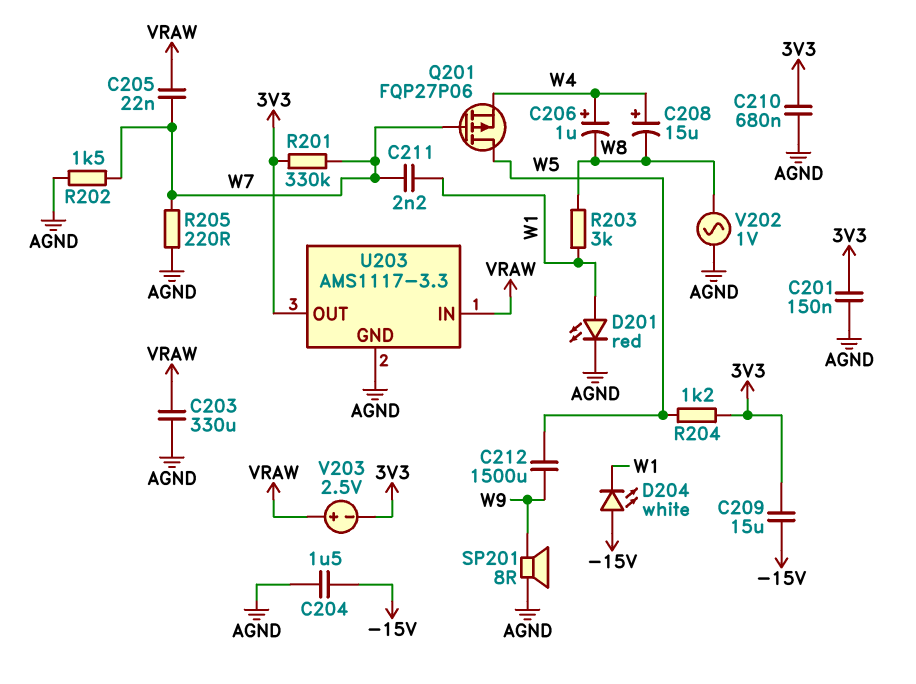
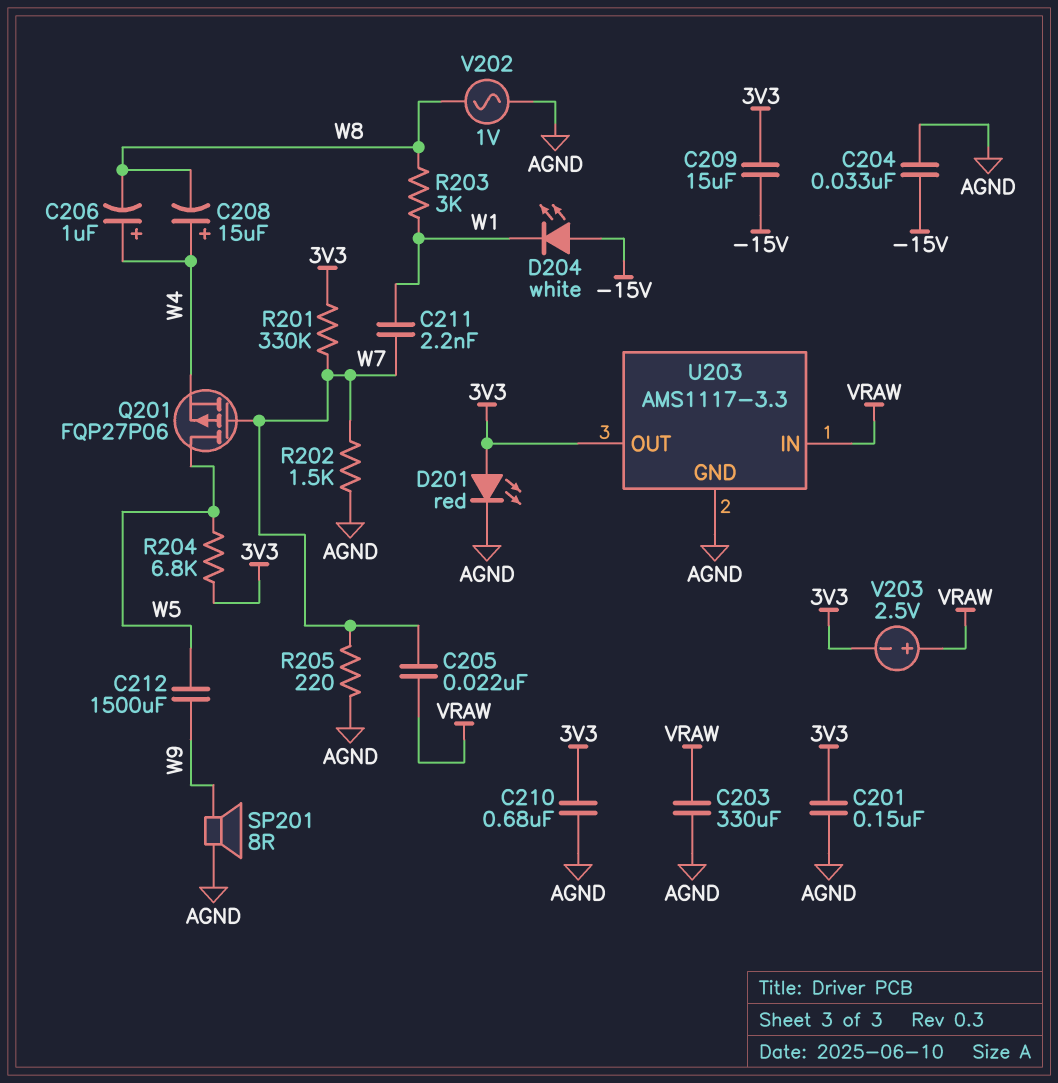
C204: 1.5uF (-15V, AGND) -> 33nF (-15V, AGND)
D201: LED red (A W1, K AGND) -> LED red (A 3V3, K AGND)
R204: 1.2k (3V3, W5) -> 6.8k (3V3, W5)

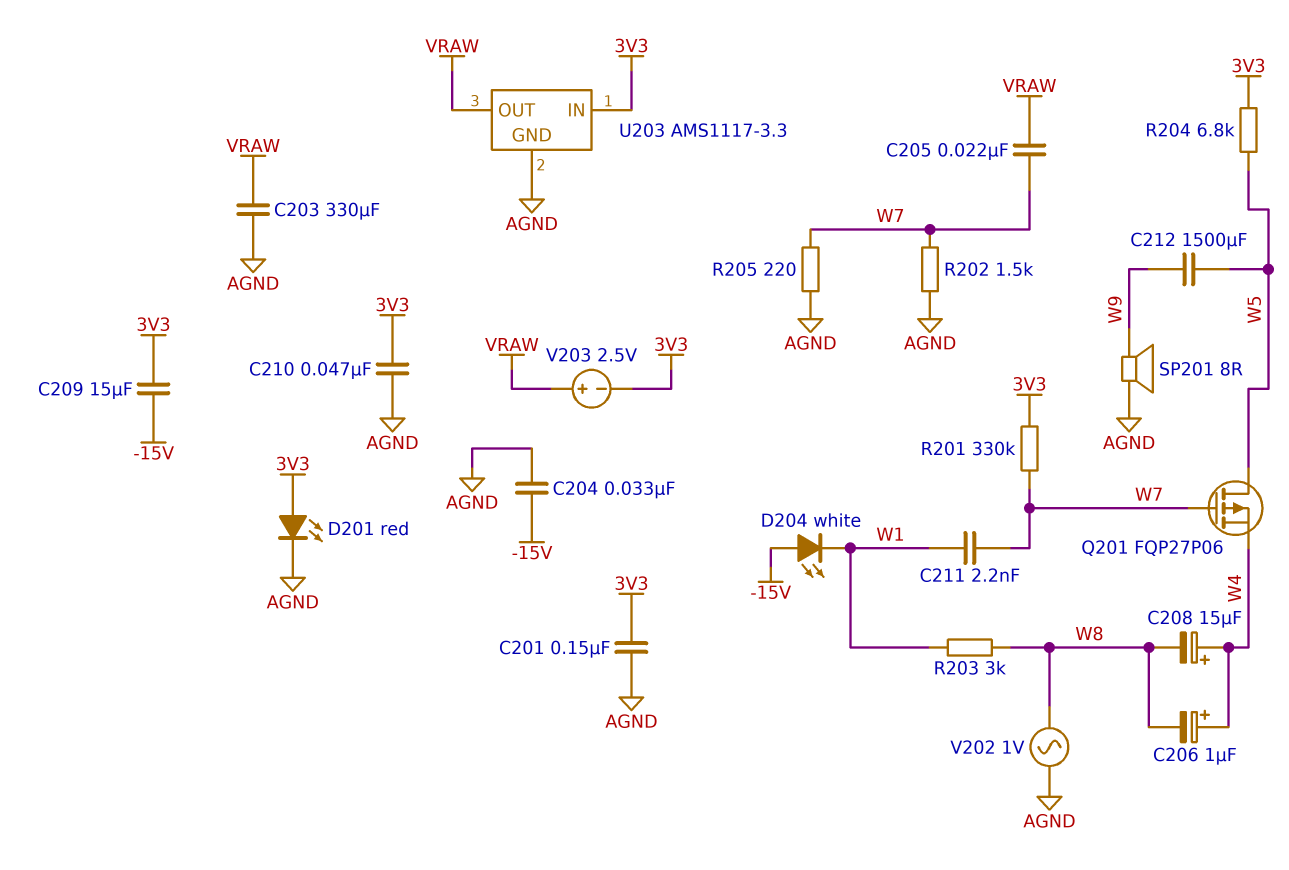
C210: 680nF (3V3, AGND) -> 47nF (3V3, AGND)
U203 pin IN: VRAW -> 3V3
U203 pin OUT: 3V3 -> VRAW

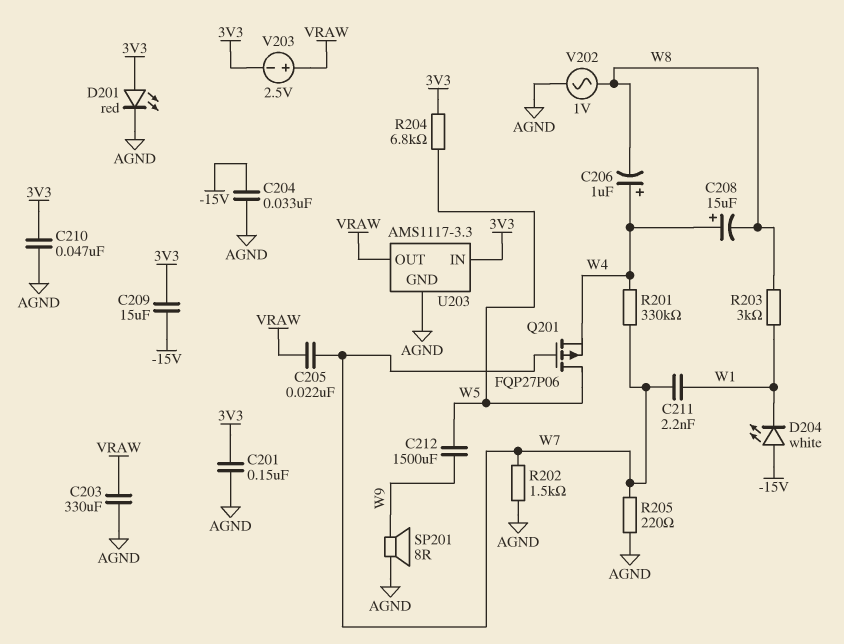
R201: 330k (3V3, W7) -> 330k (W4, W7)

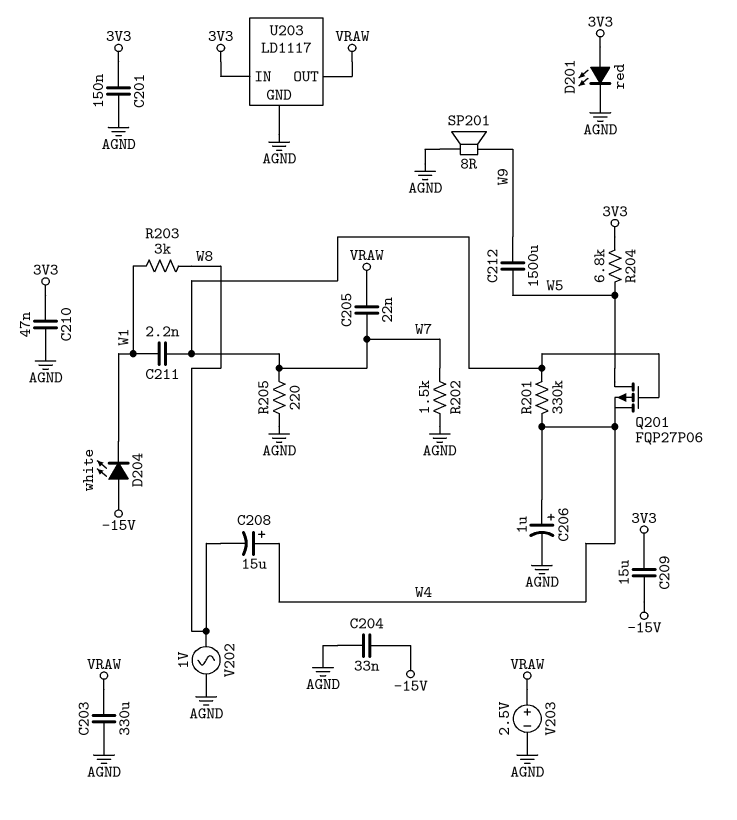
C206: 1uF (plus W4, minus W8) -> 1uF (plus W4, minus AGND)
U203: AMS1117-3.3 -> LD1117
V203: 2.5V (plus VRAW, minus 3V3) -> 2.5V (plus VRAW, minus AGND)

